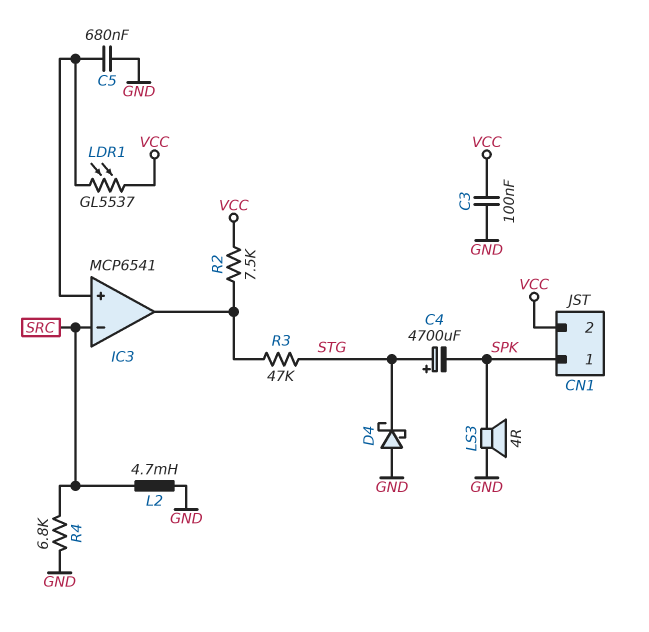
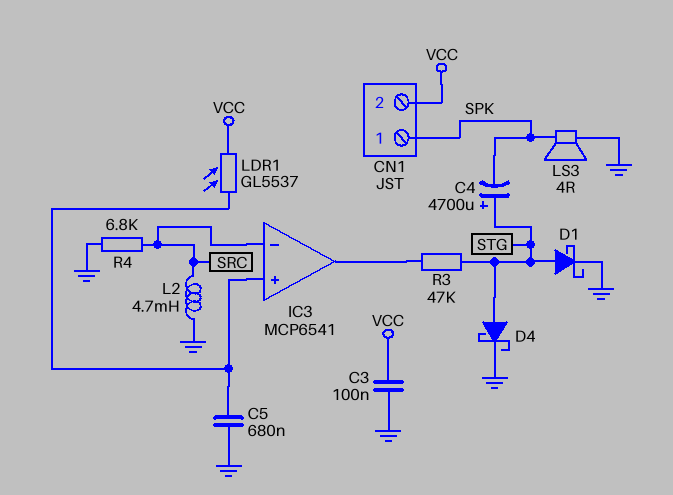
D1: none -> schottky (A STG, K GND)
D4: schottky (A GND, K STG) -> schottky (A STG, K GND)
R2: 7.5k (IC3/out, VCC) -> none

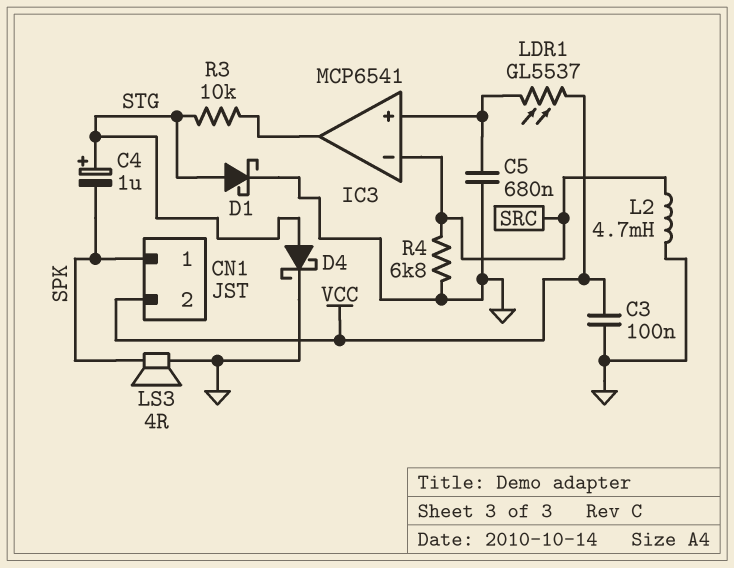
C4: 4700uF (plus STG, minus SPK) -> 1uF (plus STG, minus SPK)
R3: 47k (IC3/out, STG) -> 10k (IC3/out, STG)

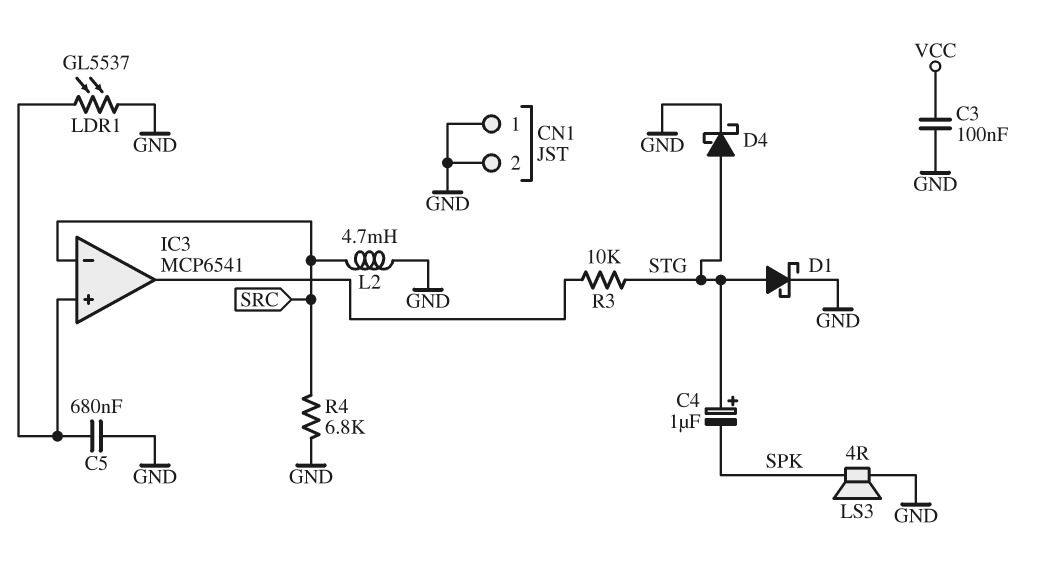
CN1 pin 1: SPK -> GND
CN1 pin 2: VCC -> GND
LDR1: GL5537 (IC3/in+, VCC) -> GL5537 (GND, IC3/in+)

